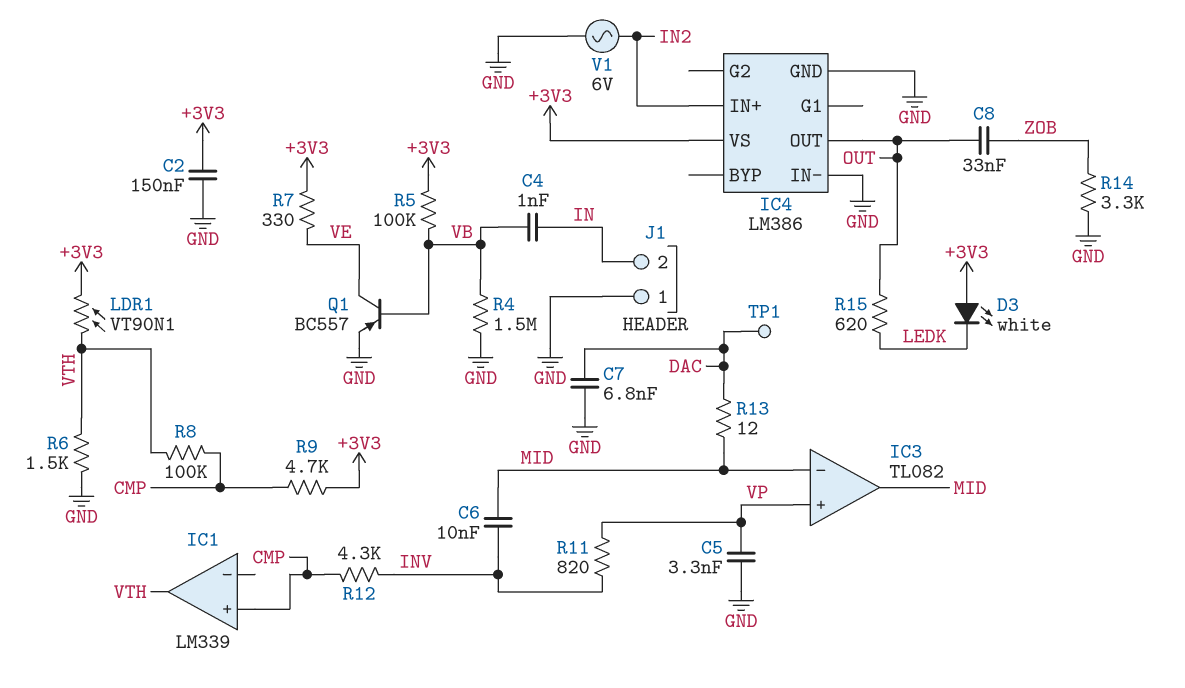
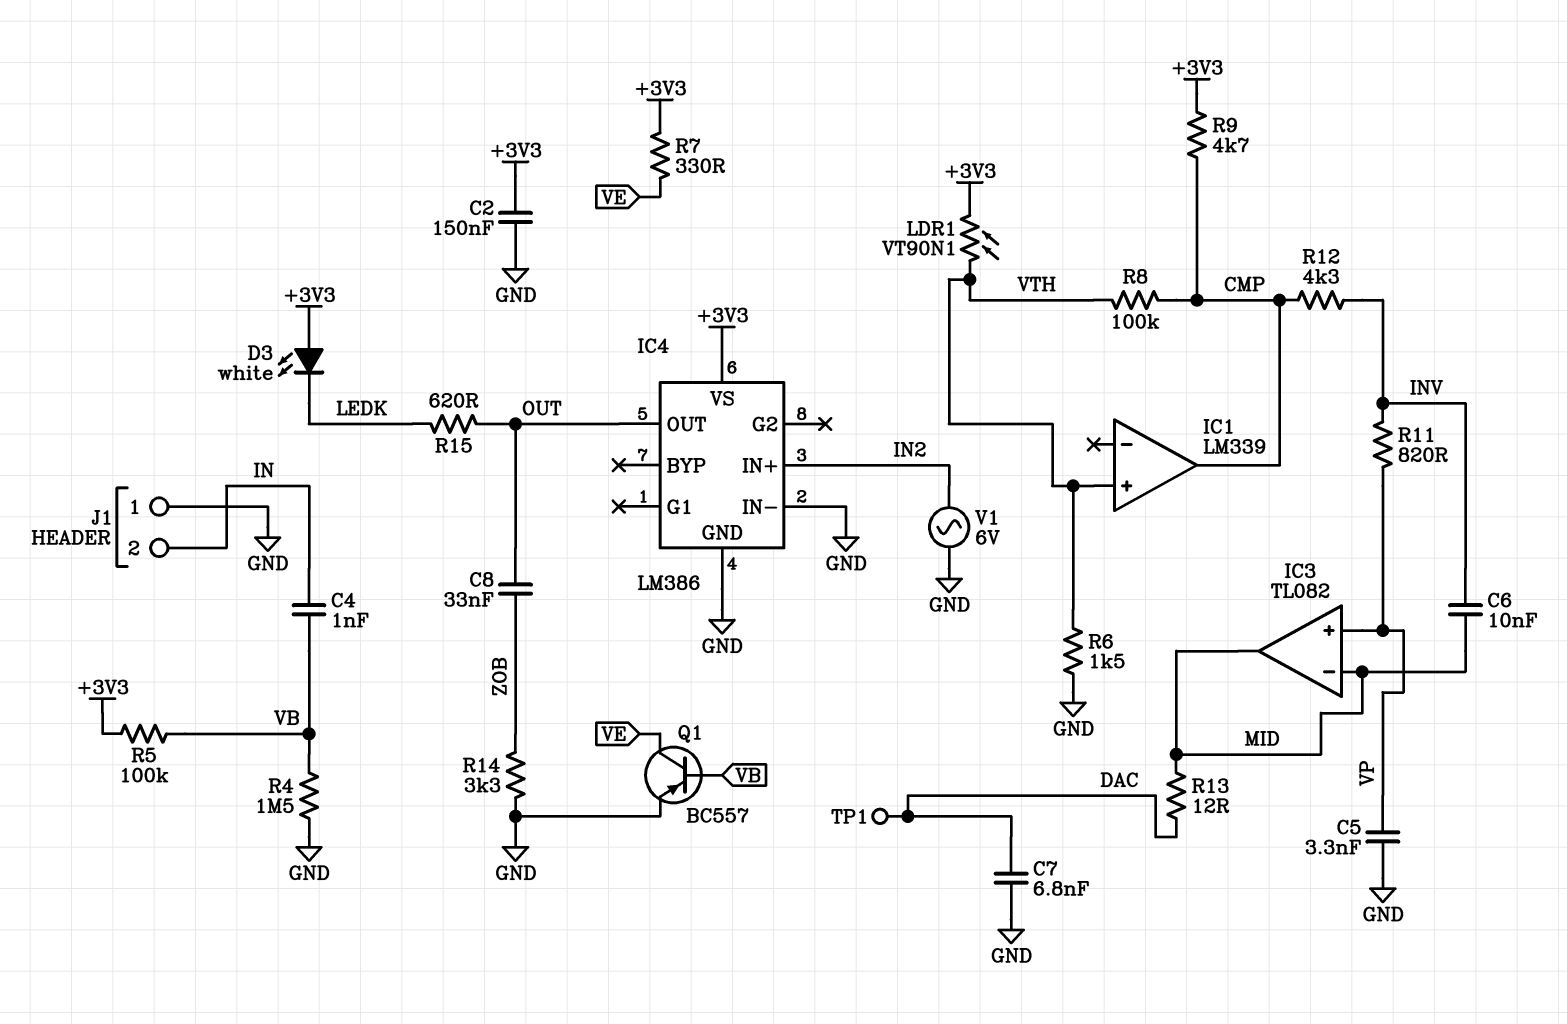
IC1 pin in+: CMP -> VTH
IC1 pin out: VTH -> CMP

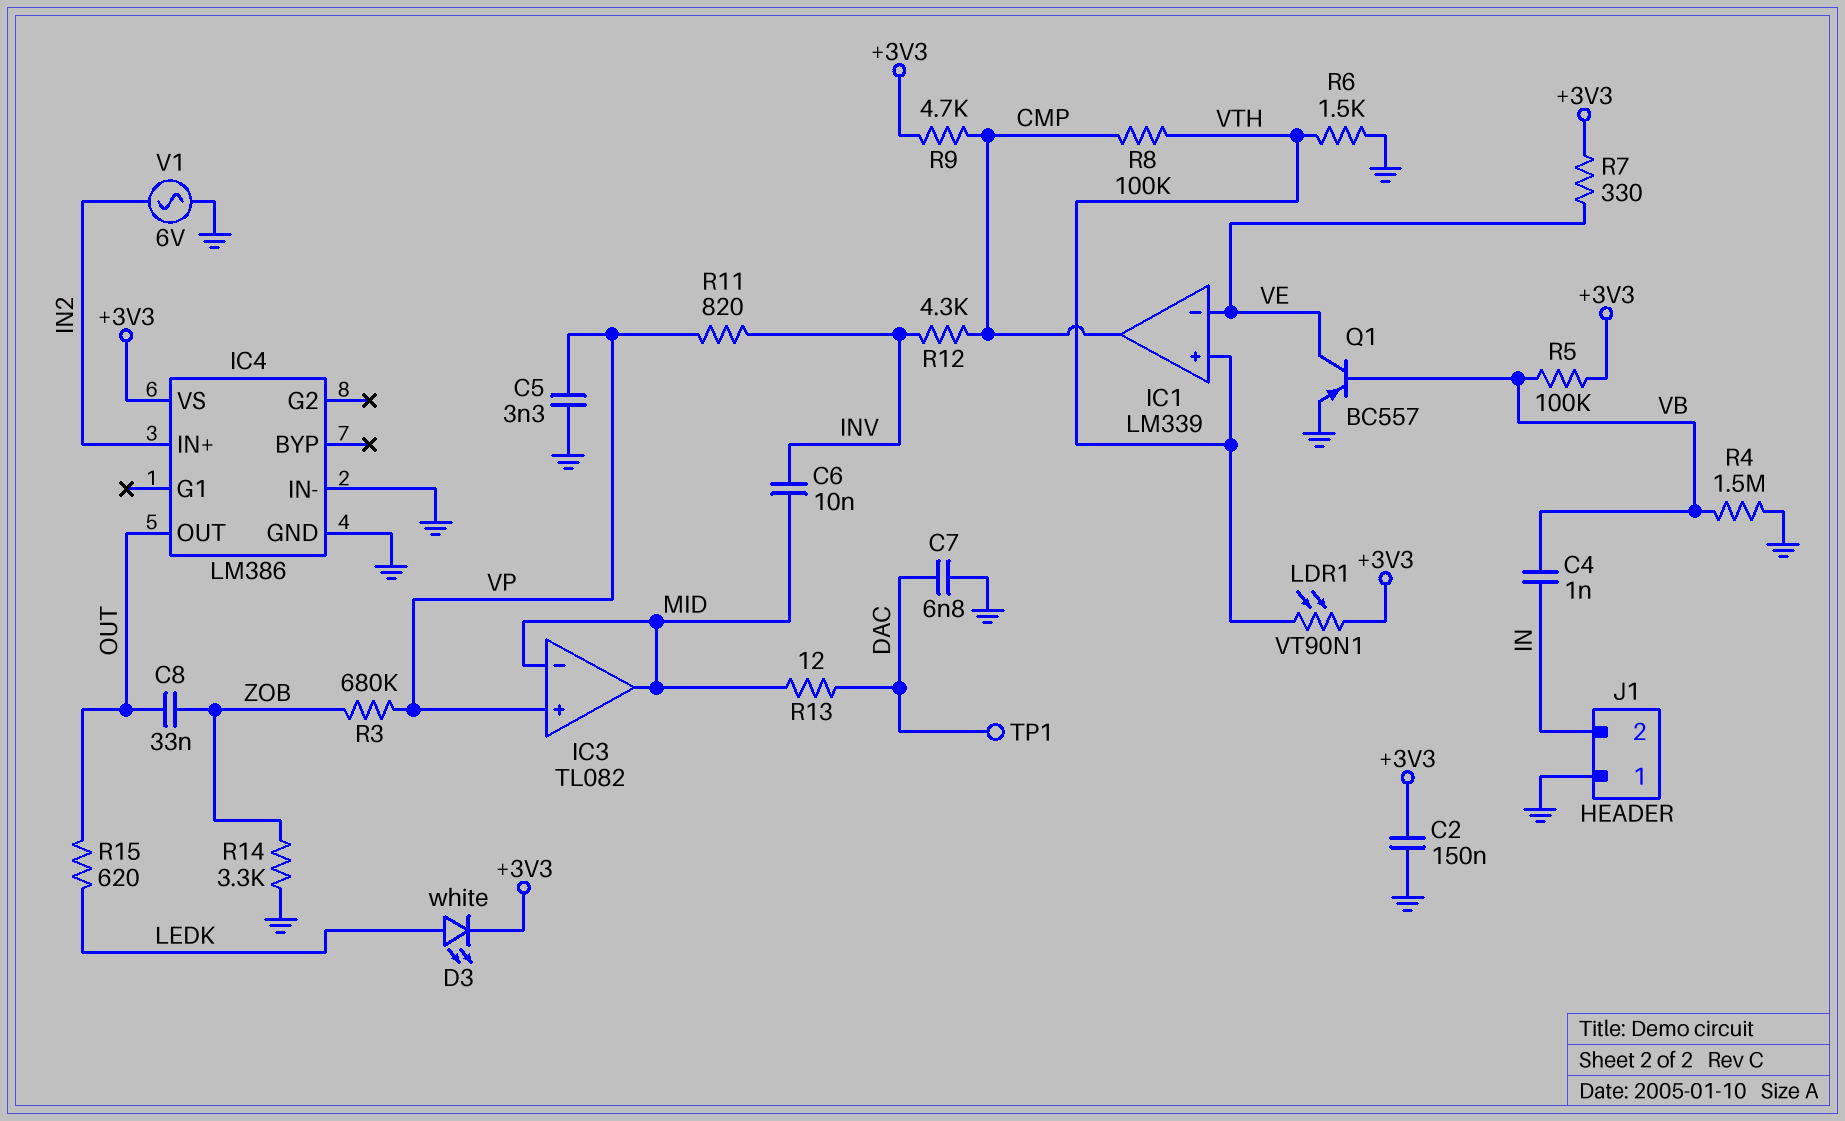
D3: LED white (A +3V3, K LEDK) -> LED white (A LEDK, K +3V3)
IC1 pin in-: none -> VE
R3: none -> 680k (VP, ZOB)

